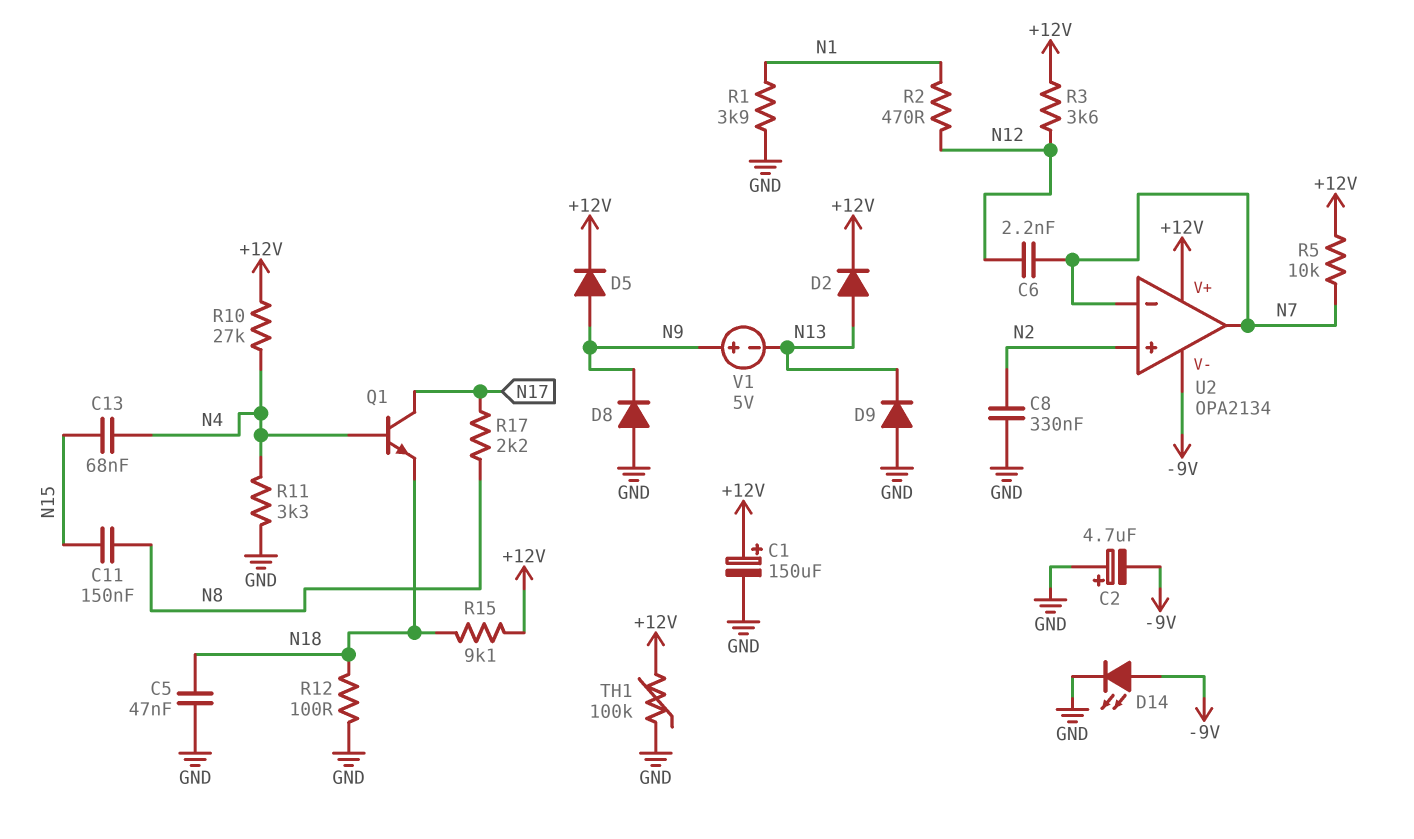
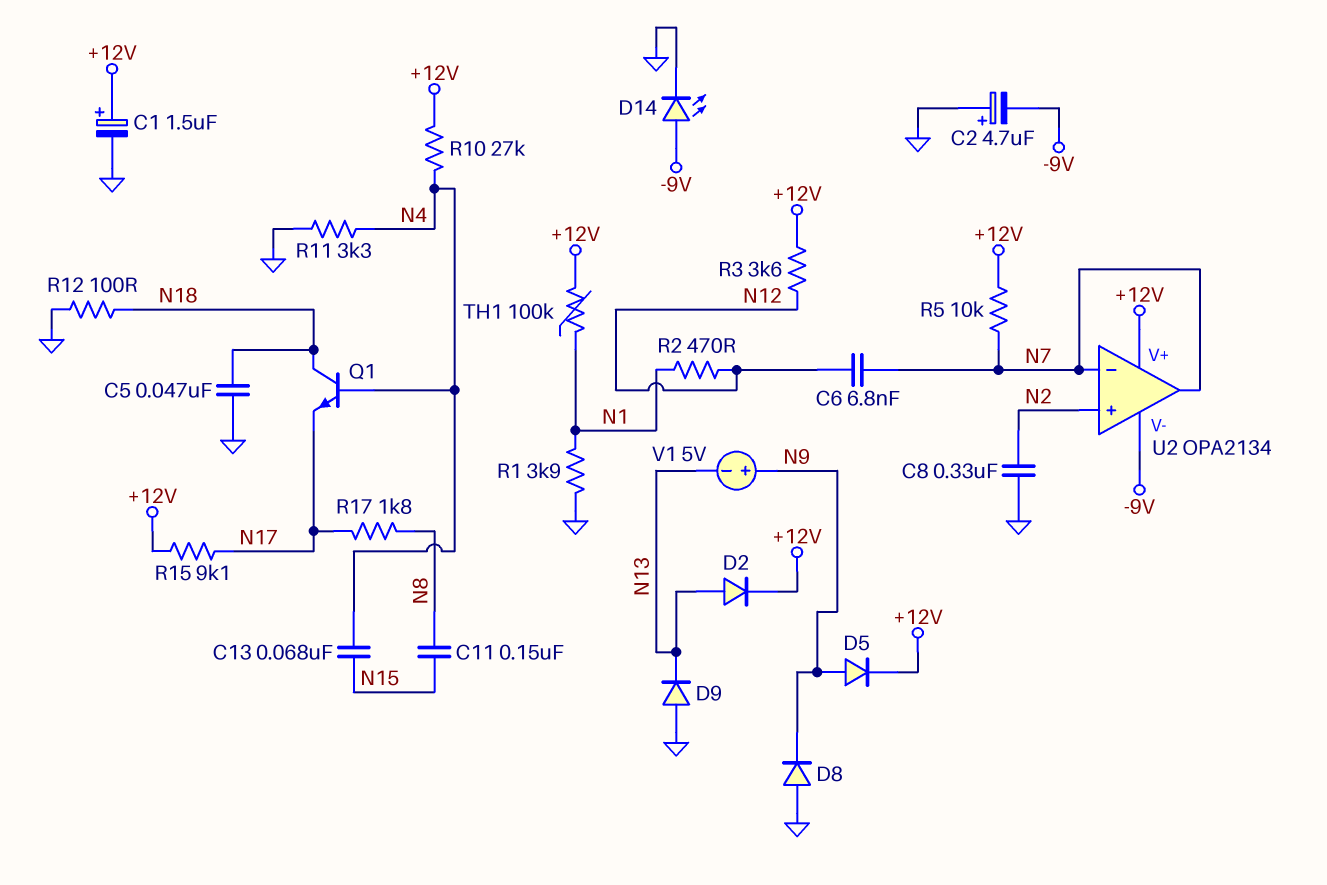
C1: 150uF (plus +12V, minus GND) -> 1.5uF (plus +12V, minus GND)
C6: 2.2nF (N7, N12) -> 6.8nF (N7, N12)
Q1: NPN (B N4, C N17, E N18) -> NPN (B N4, C N18, E N17)
R15: 9.1k (+12V, N18) -> 9.1k (+12V, N17)
R17: 2.2k (N8, N17) -> 1.8k (N8, N17)
TH1: 100k (+12V, GND) -> 100k (+12V, N1)

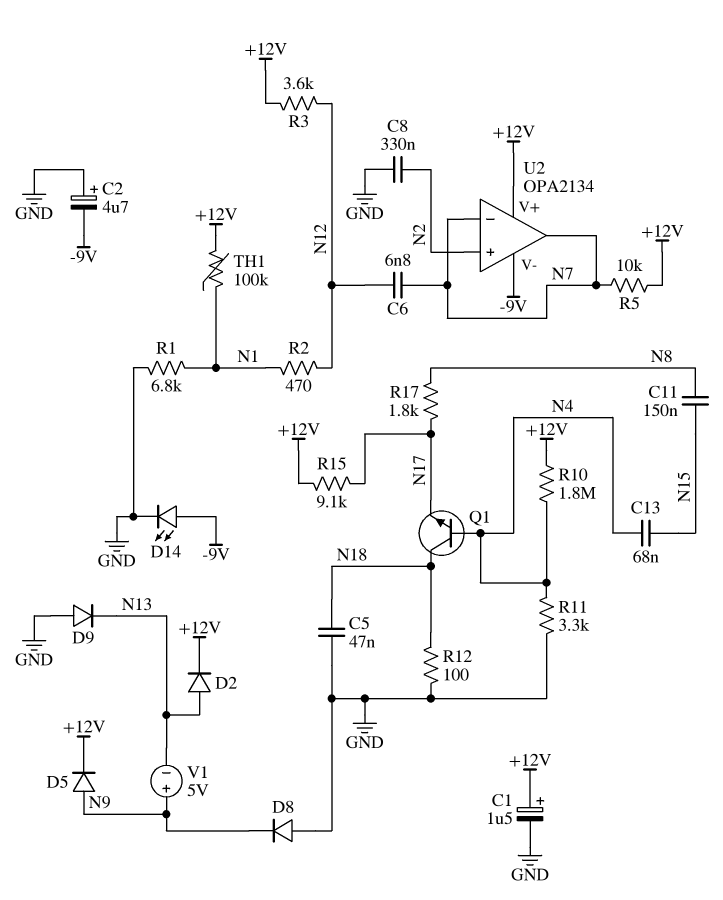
R1: 3.9k (GND, N1) -> 6.8k (GND, N1)
R10: 27k (+12V, N4) -> 1.8M (+12V, N4)

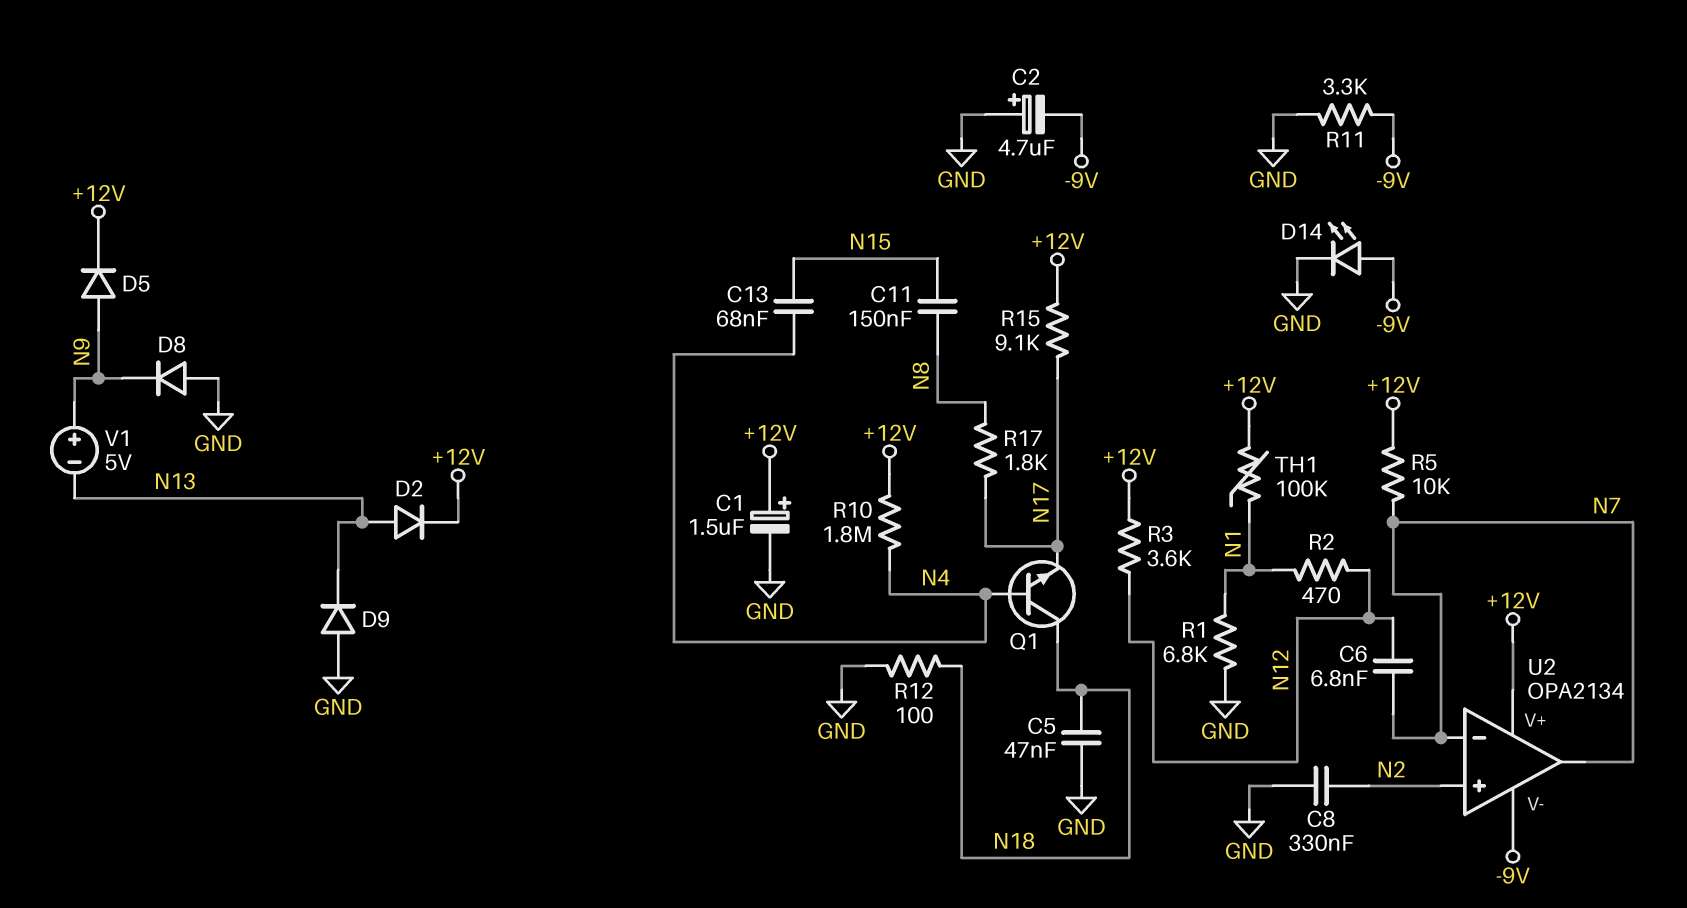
R11: 3.3k (GND, N4) -> 3.3k (-9V, GND)

